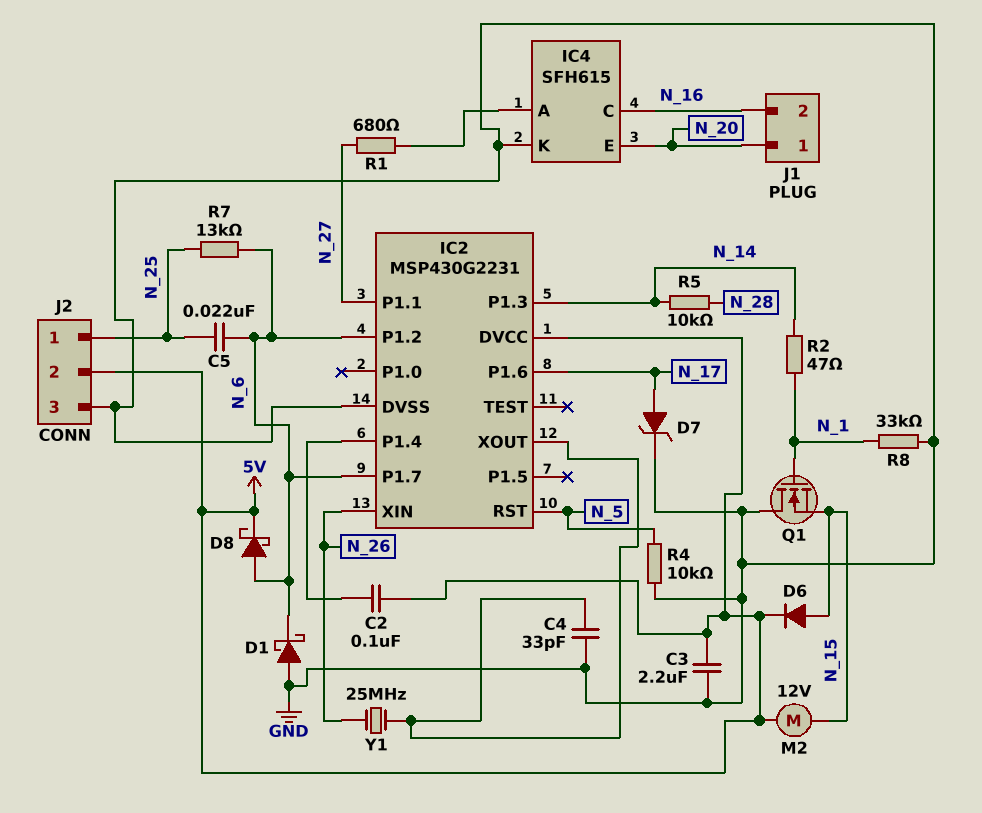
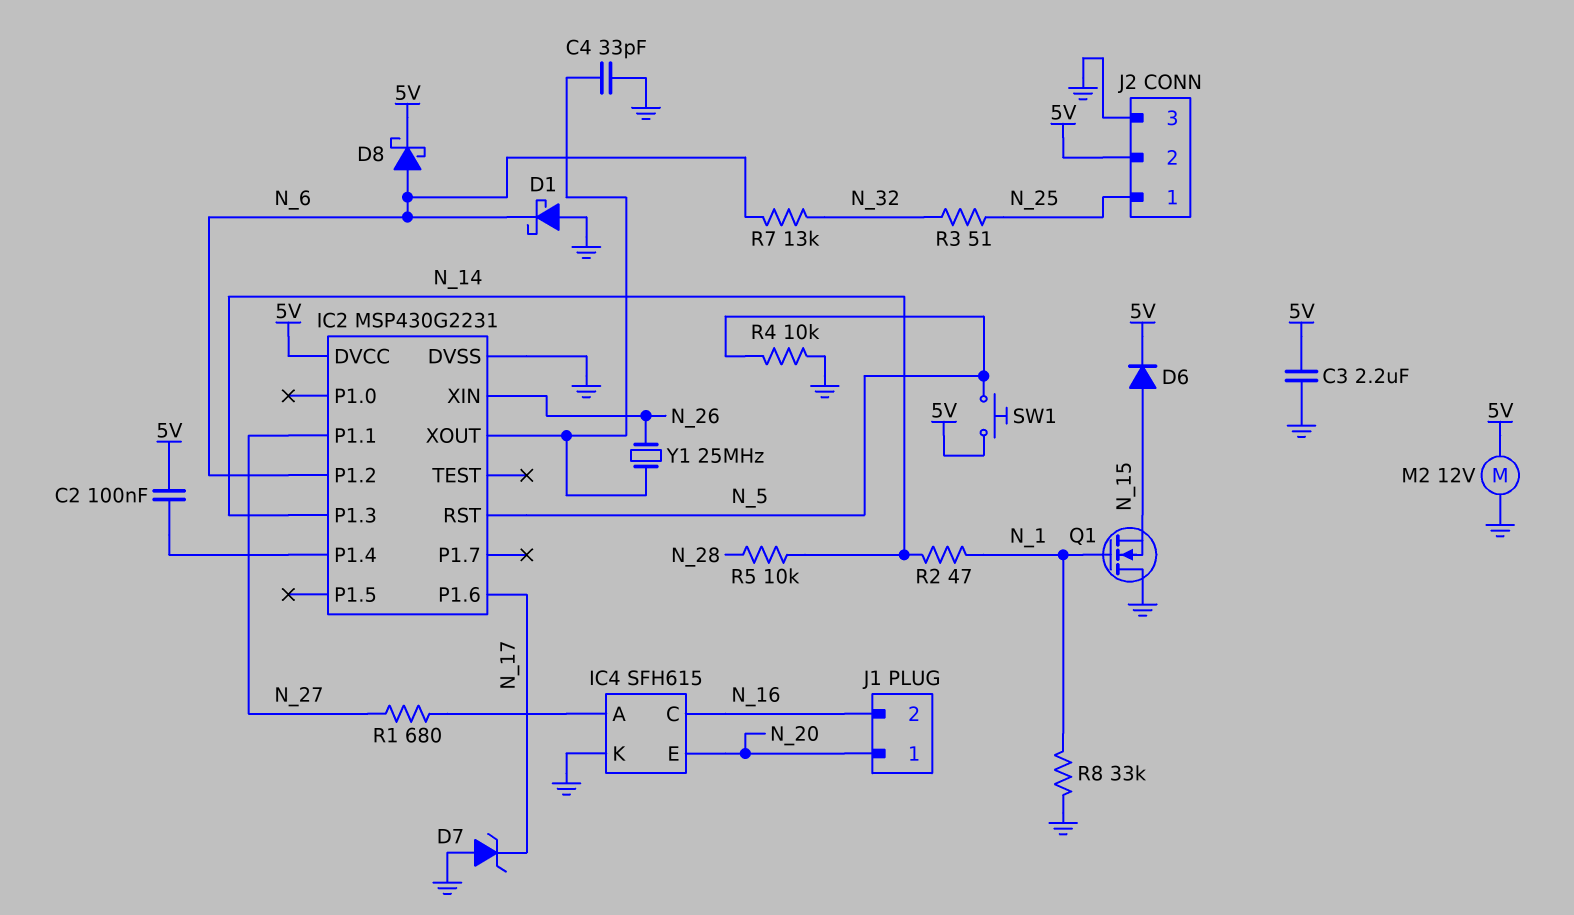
C5: 22nF (N_6, N_25) -> none
D7: zener (A N_17, K GND) -> zener (A GND, K N_17)
IC2 pin P1.7: N_6 -> none
M2: motor 12V (5V, N_15) -> motor 12V (5V, GND)
R3: none -> 51 (N_25, N_32)
R7: 13k (N_6, N_25) -> 13k (N_6, N_32)
SW1: none -> button (5V, N_5)

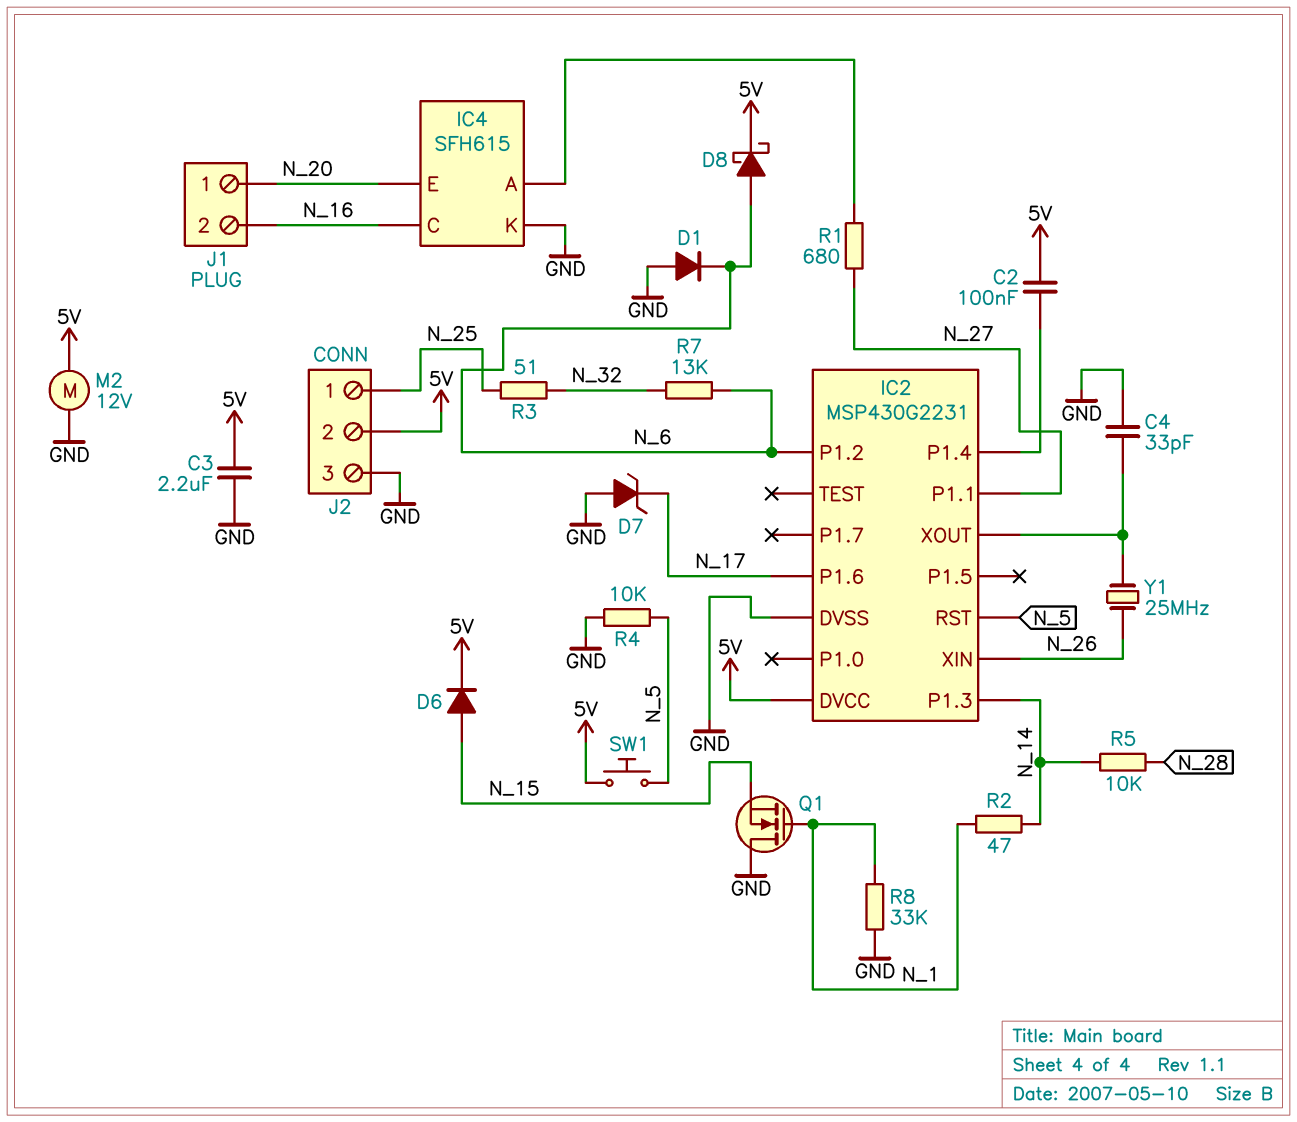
D1: schottky (A GND, K N_6) -> diode (A GND, K N_6)

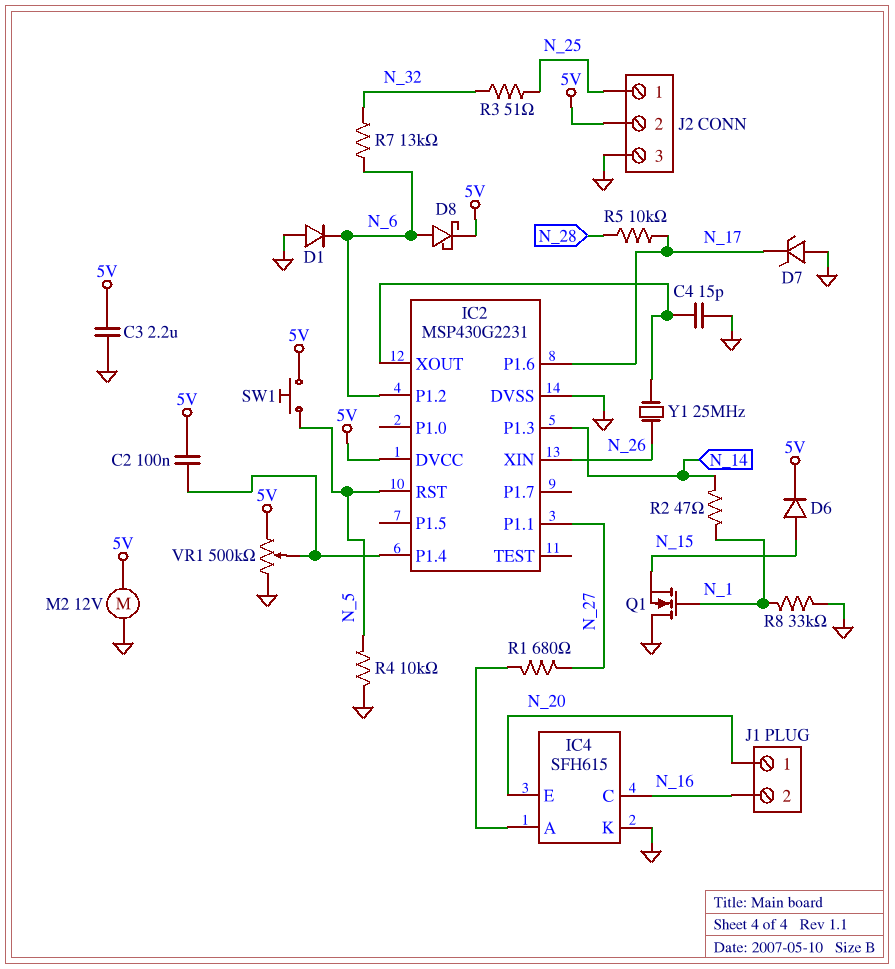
C4: 33pF (GND, IC2/XOUT) -> 15pF (GND, IC2/XOUT)
R5: 10k (N_14, N_28) -> 10k (N_17, N_28)
VR1: none -> 500k (5V, GND, wiper IC2/P1.4)

